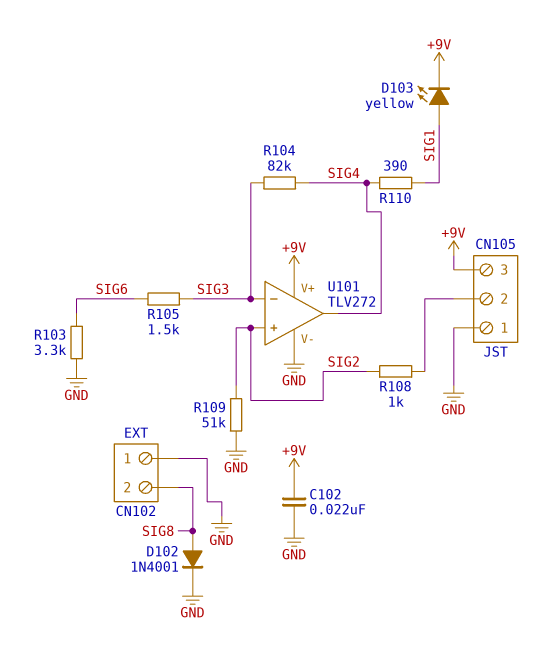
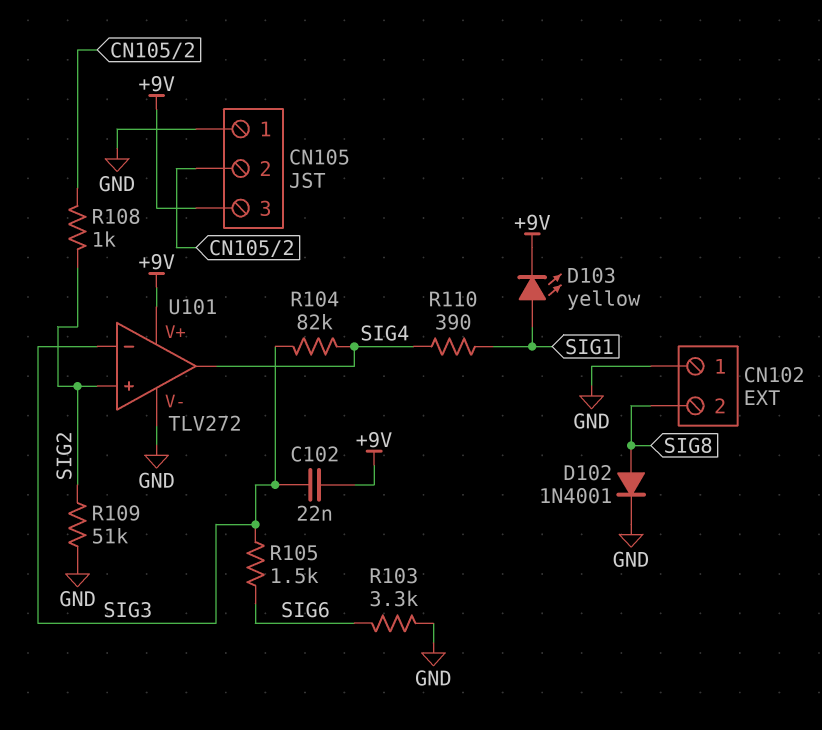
C102: 22nF (+9V, GND) -> 22nF (+9V, SIG3)

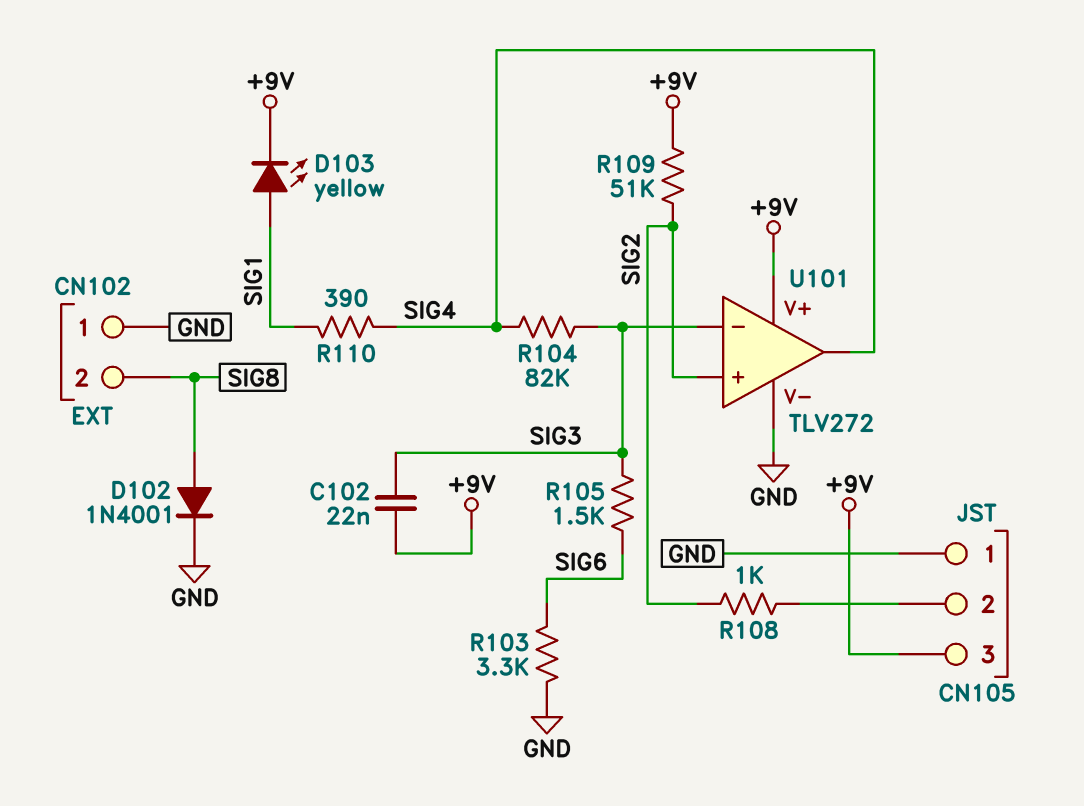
R109: 51k (GND, SIG2) -> 51k (+9V, SIG2)

